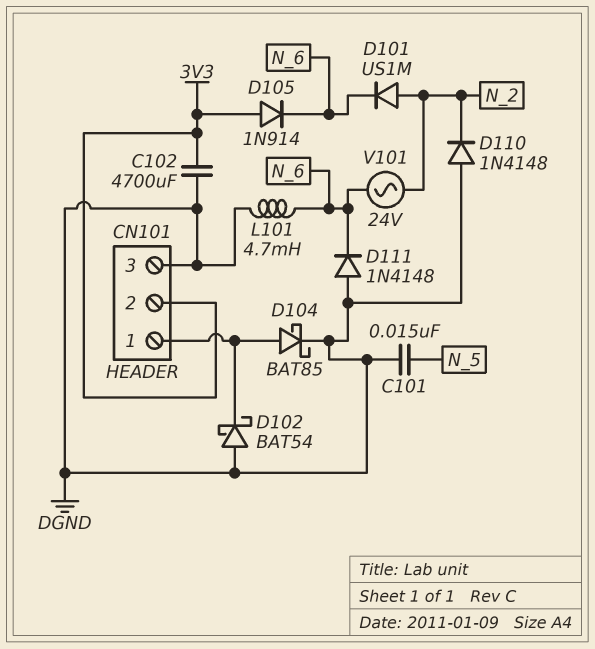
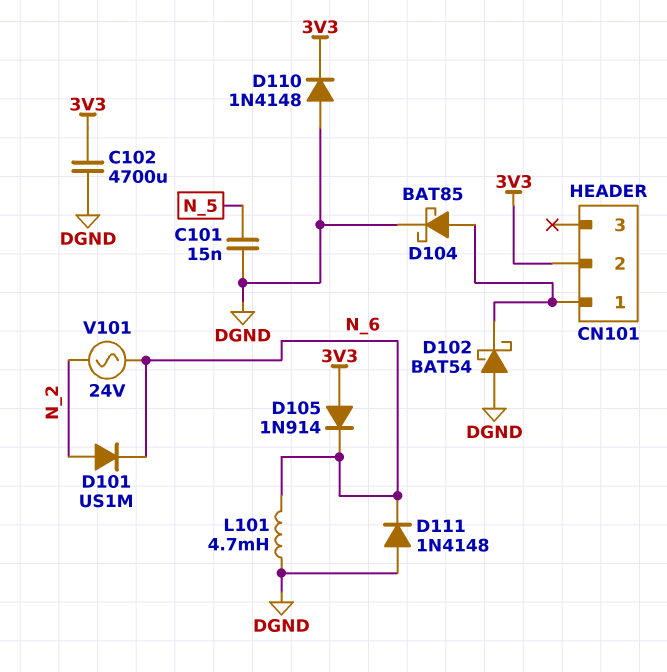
CN101 pin 3: DGND -> none
D110: diode 1N4148 (A DGND, K N_2) -> diode 1N4148 (A DGND, K 3V3)

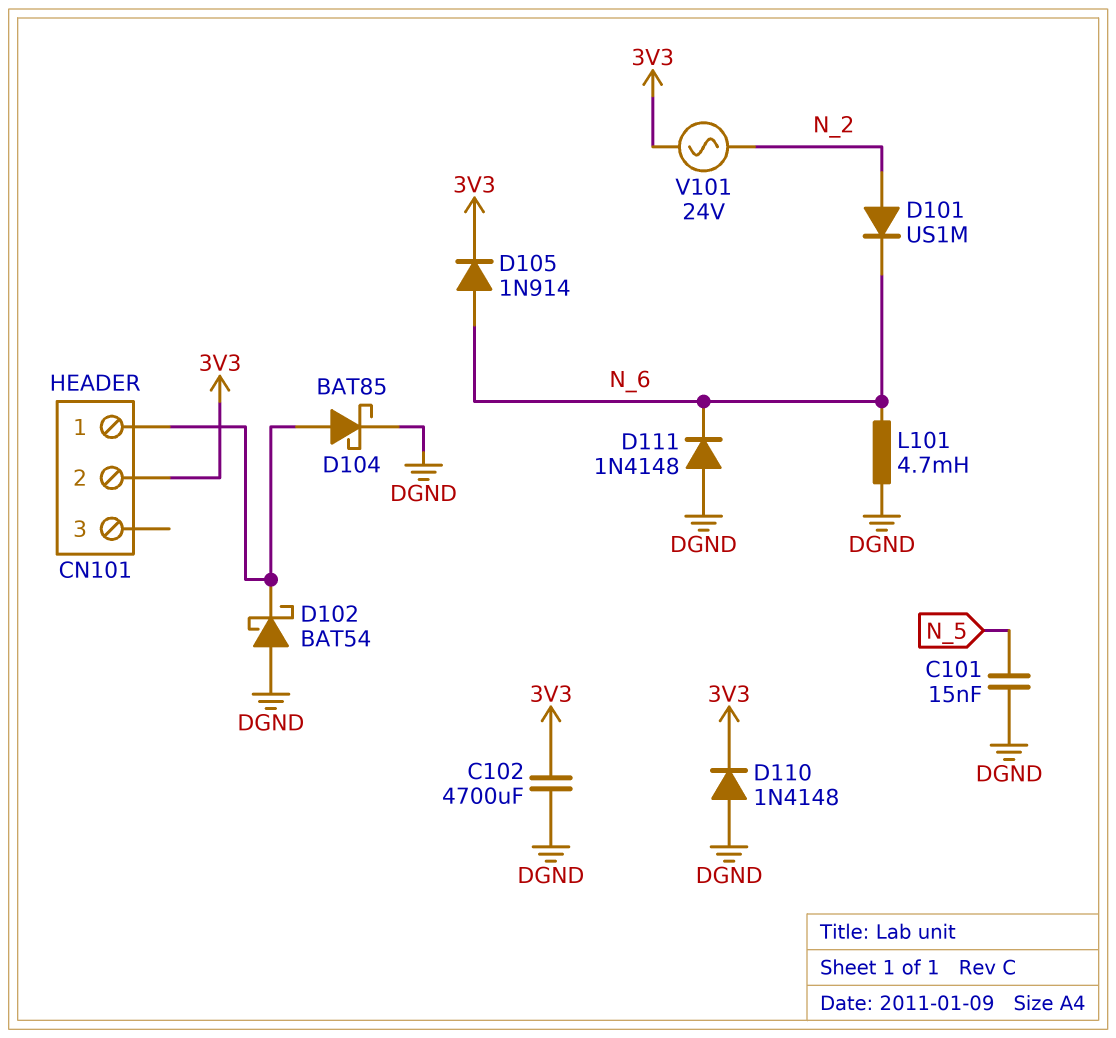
D105: diode 1N914 (A 3V3, K N_6) -> diode 1N914 (A N_6, K 3V3)
V101: AC 24V (N_2, N_6) -> AC 24V (3V3, N_2)

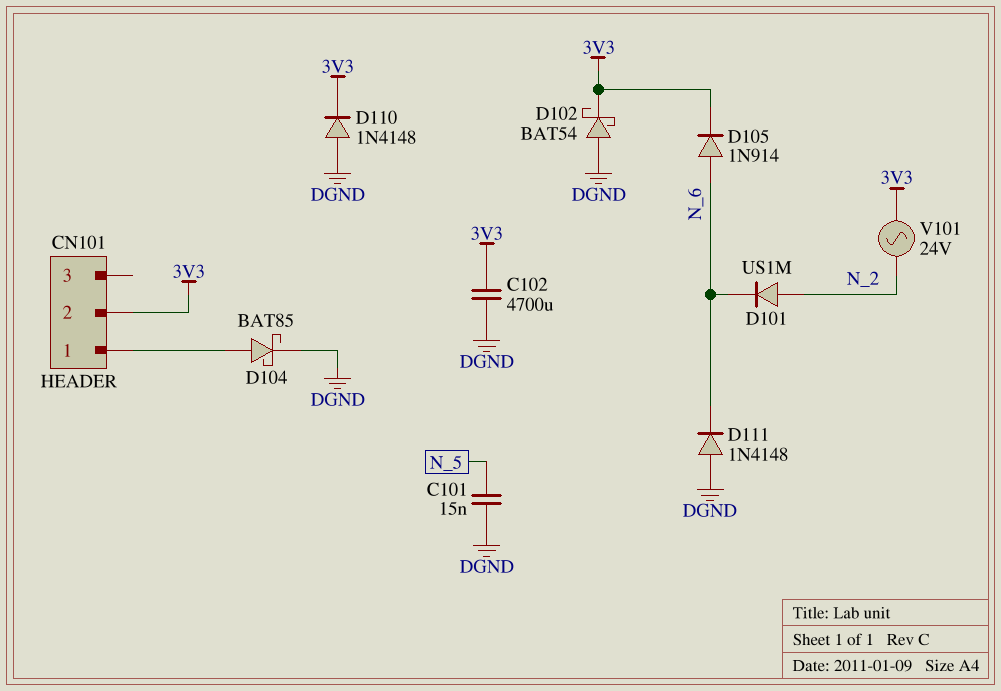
D102: schottky BAT54 (A DGND, K CN101/1) -> schottky BAT54 (A DGND, K 3V3)
L101: 4.7mH (DGND, N_6) -> none

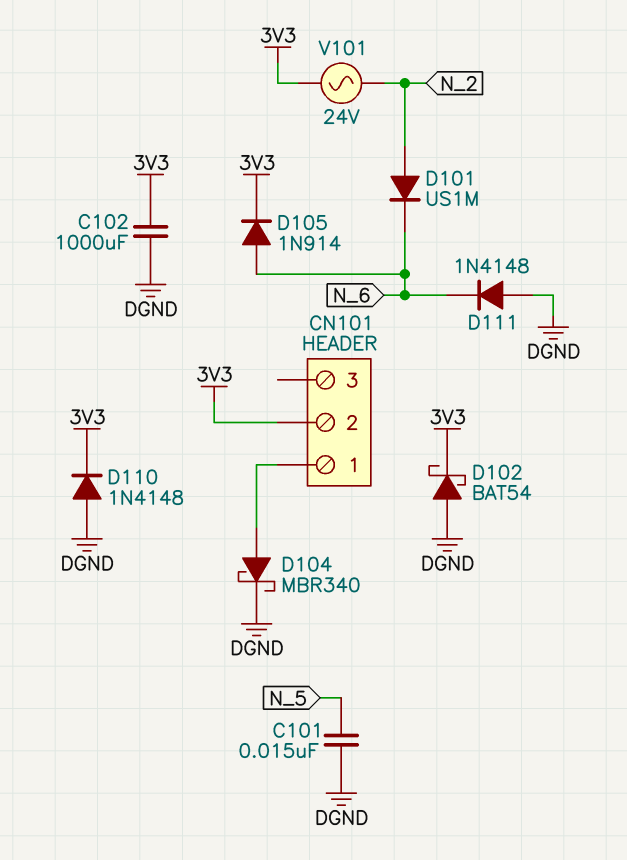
C102: 4700uF (3V3, DGND) -> 1000uF (3V3, DGND)
D104: schottky BAT85 (A CN101/1, K DGND) -> schottky MBR340 (A CN101/1, K DGND)

